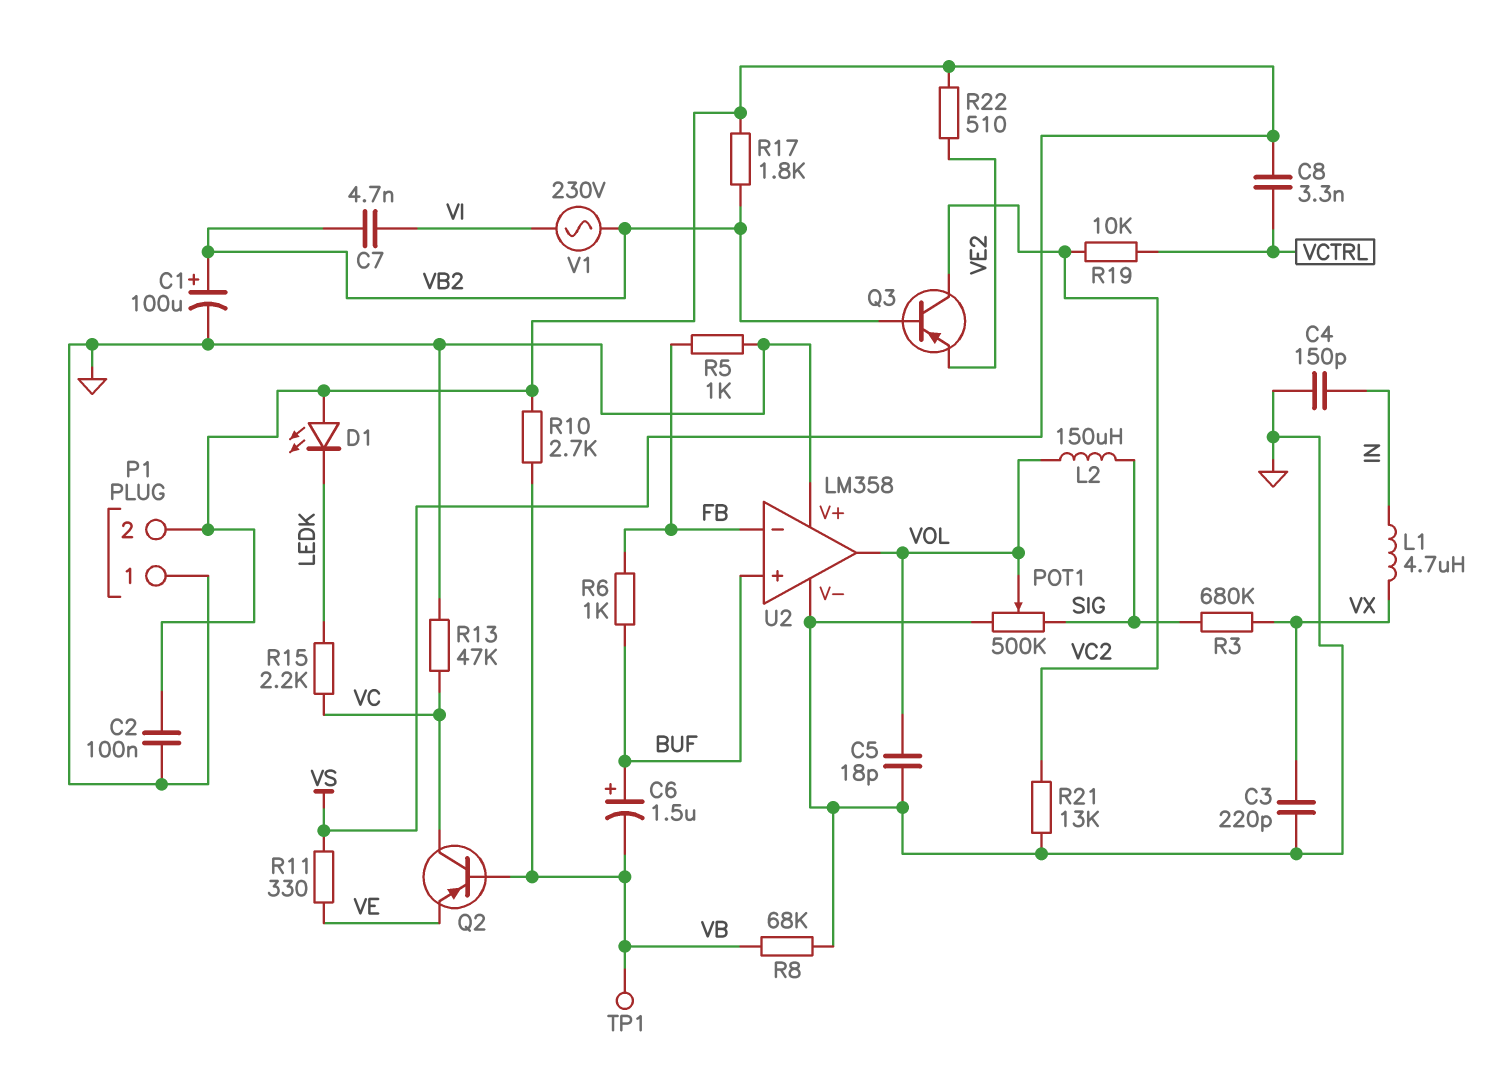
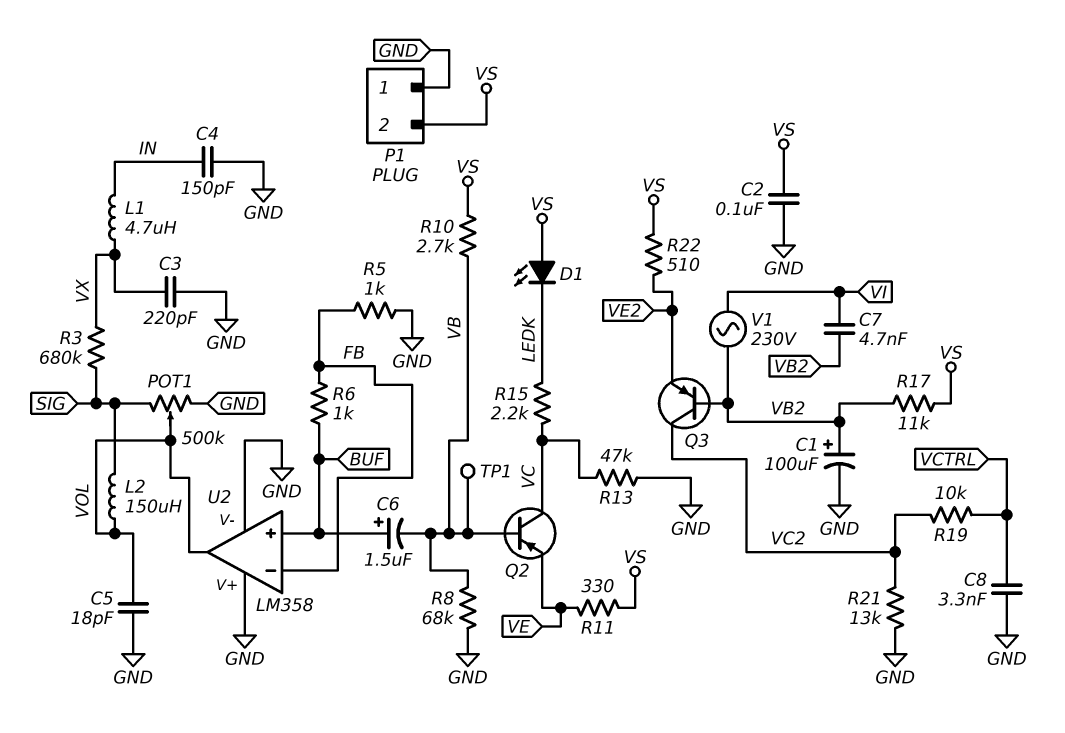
C8: 3.3nF (VCTRL, VS) -> 3.3nF (GND, VCTRL)
R17: 1.8k (VB2, VS) -> 11k (VB2, VS)

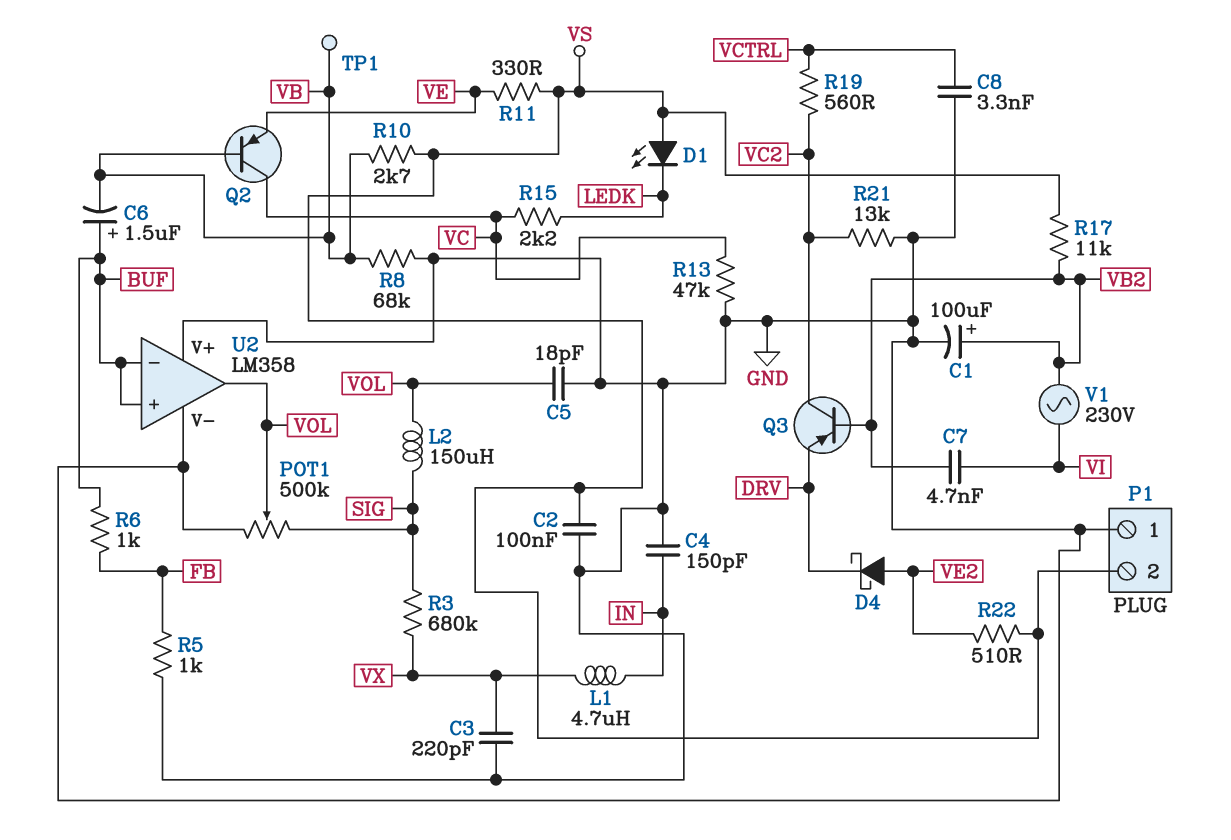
D4: none -> schottky (A VE2, K DRV)
Q3: PNP (B VB2, C VC2, E VE2) -> PNP (B VB2, C VC2, E DRV)
R19: 10k (VC2, VCTRL) -> 560 (VC2, VCTRL)
U2 pin in-: FB -> BUF

